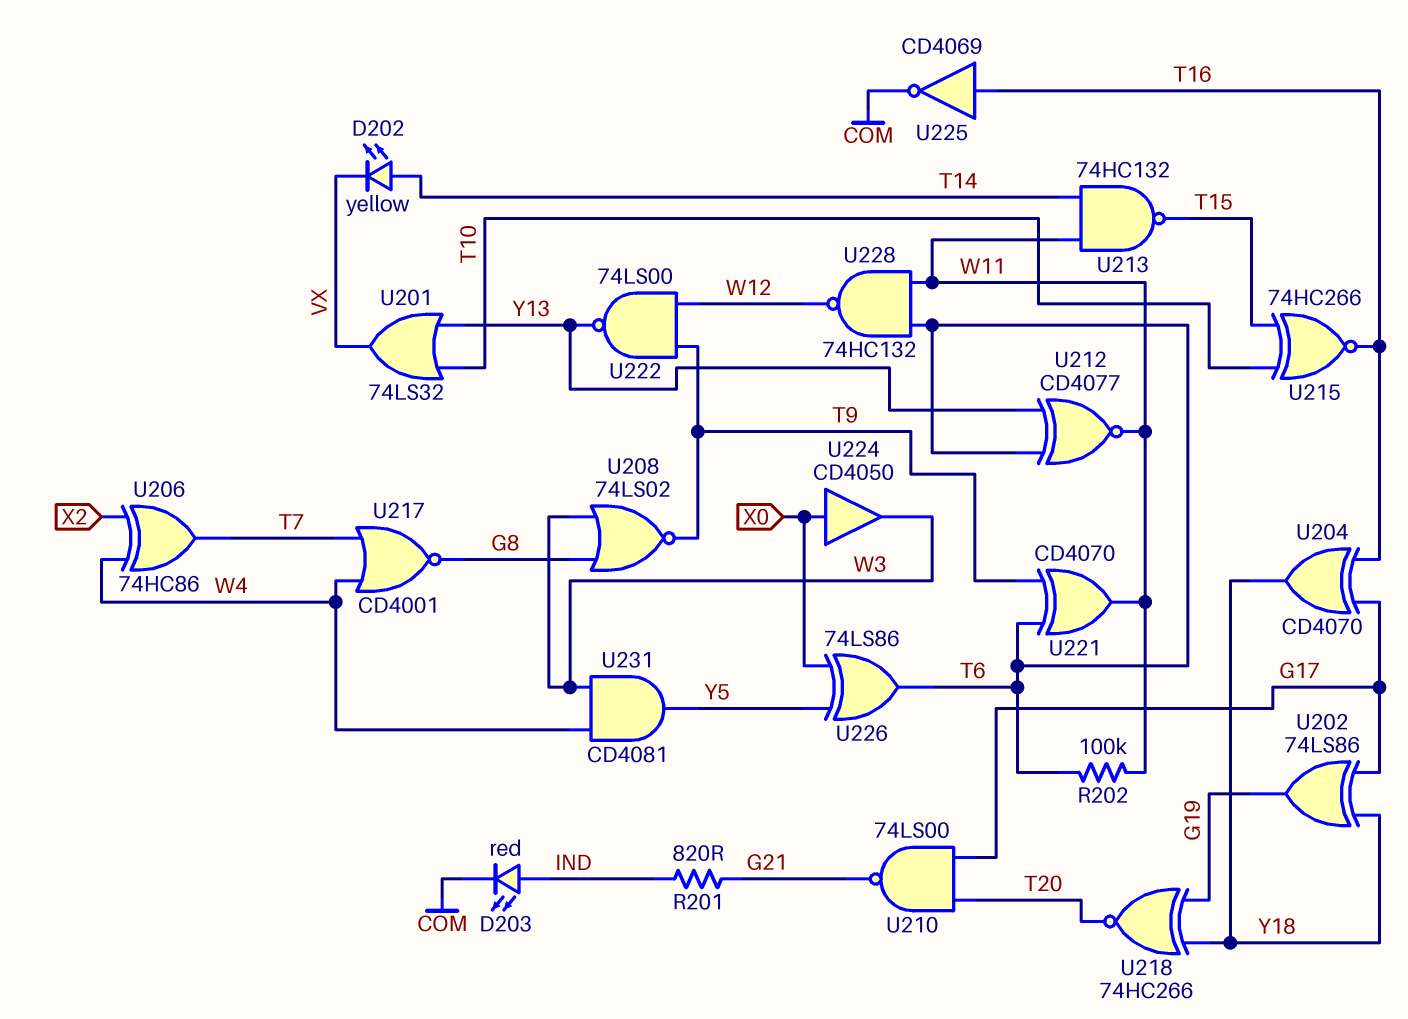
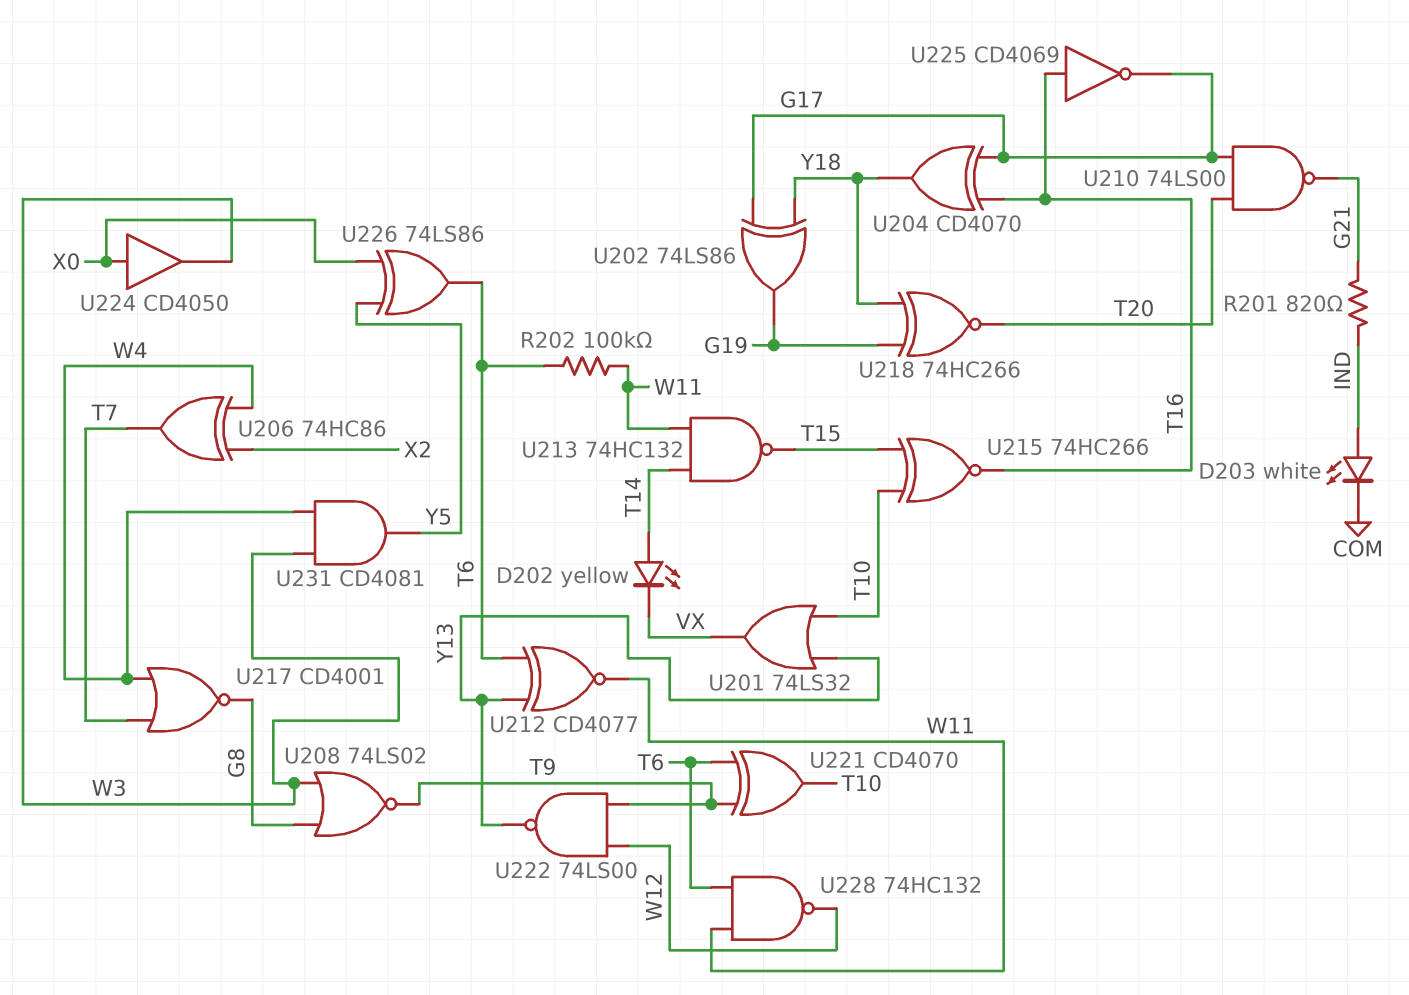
D203: LED red (A IND, K COM) -> LED white (A IND, K COM)
U221: XOR CD4070 (in T6, in T9, out W11) -> XOR CD4070 (in T6, in T9, out T10)
U225: NOT CD4069 (in T16, out COM) -> NOT CD4069 (in T16, out G17)

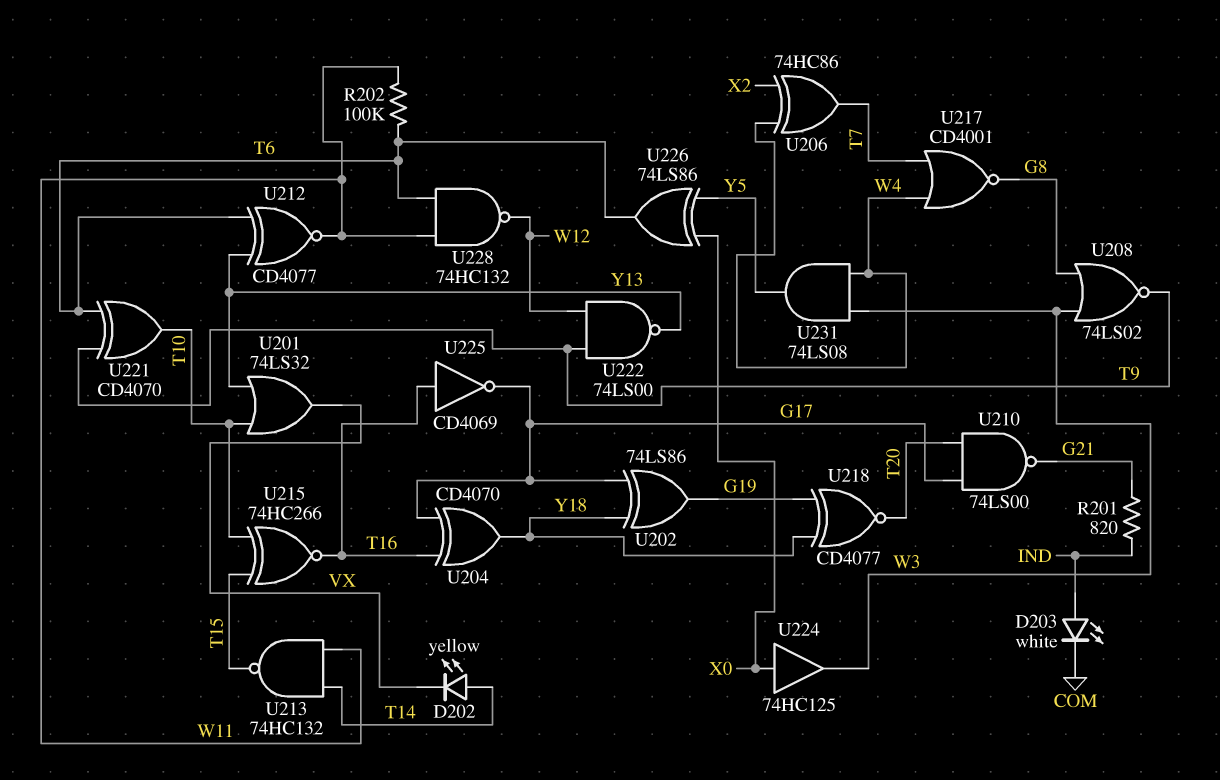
U218: XNOR 74HC266 (in G19, in Y18, out T20) -> XNOR CD4077 (in G19, in Y18, out T20)
U224: buffer CD4050 (in X0, out W3) -> buffer 74HC125 (in X0, out W3)
U231: AND CD4081 (in W3, in W4, out Y5) -> AND 74LS08 (in W3, in W4, out Y5)

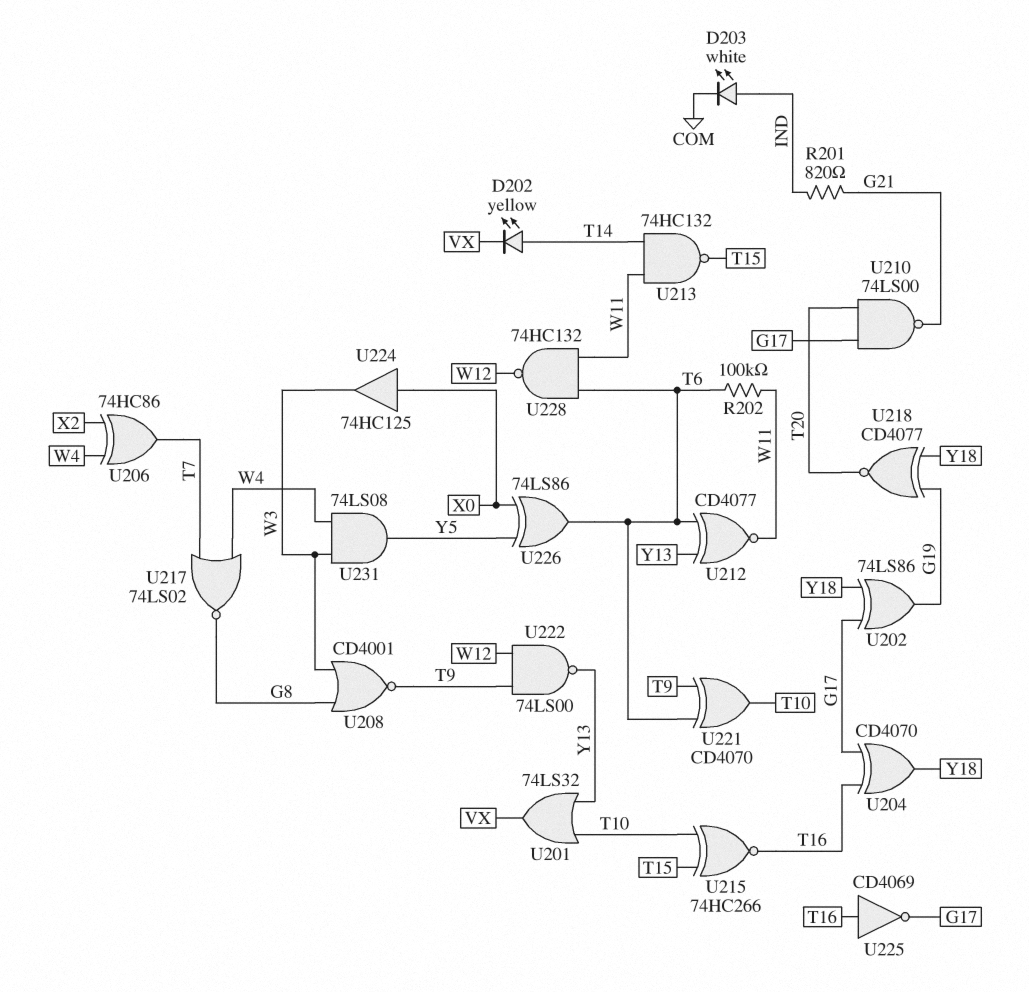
U208: NOR 74LS02 (in G8, in W3, out T9) -> NOR CD4001 (in G8, in W3, out T9)
U217: NOR CD4001 (in T7, in W4, out G8) -> NOR 74LS02 (in T7, in W4, out G8)

